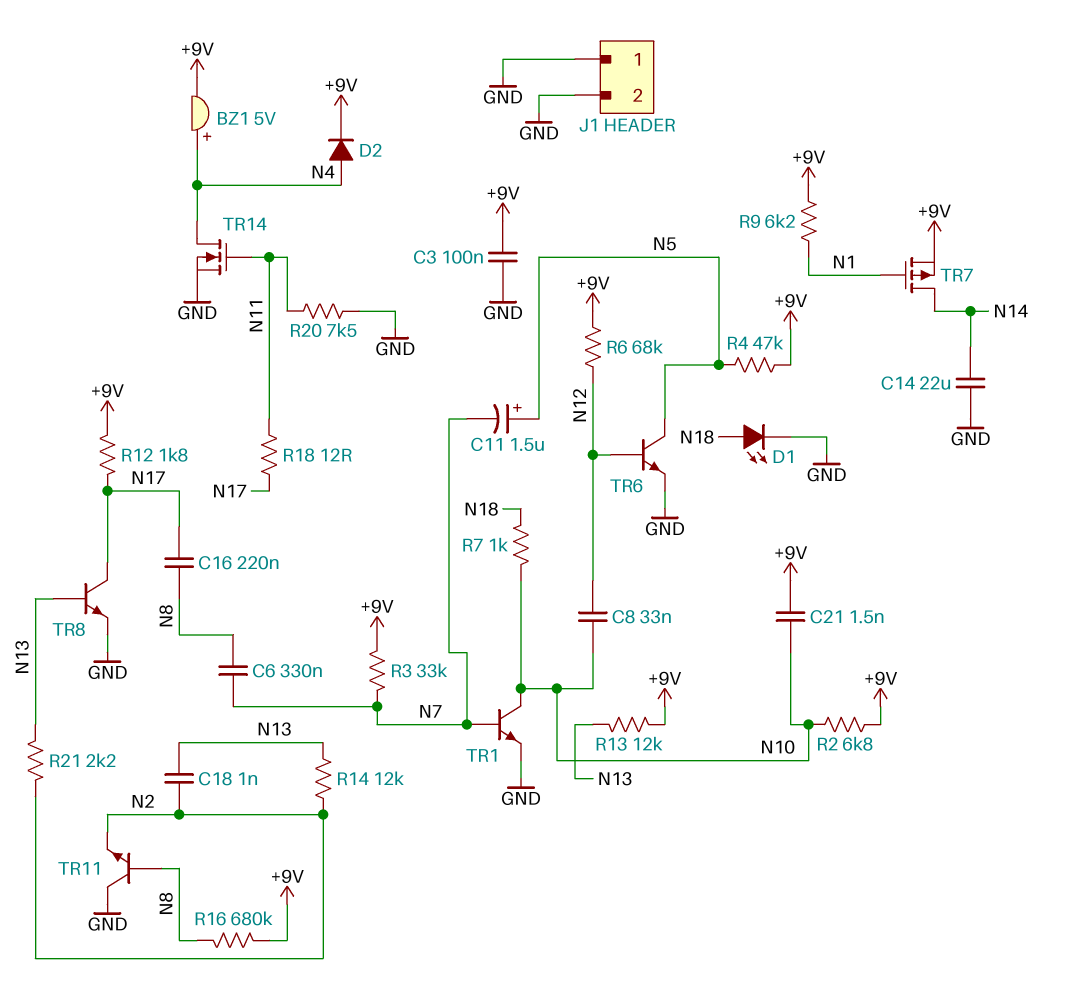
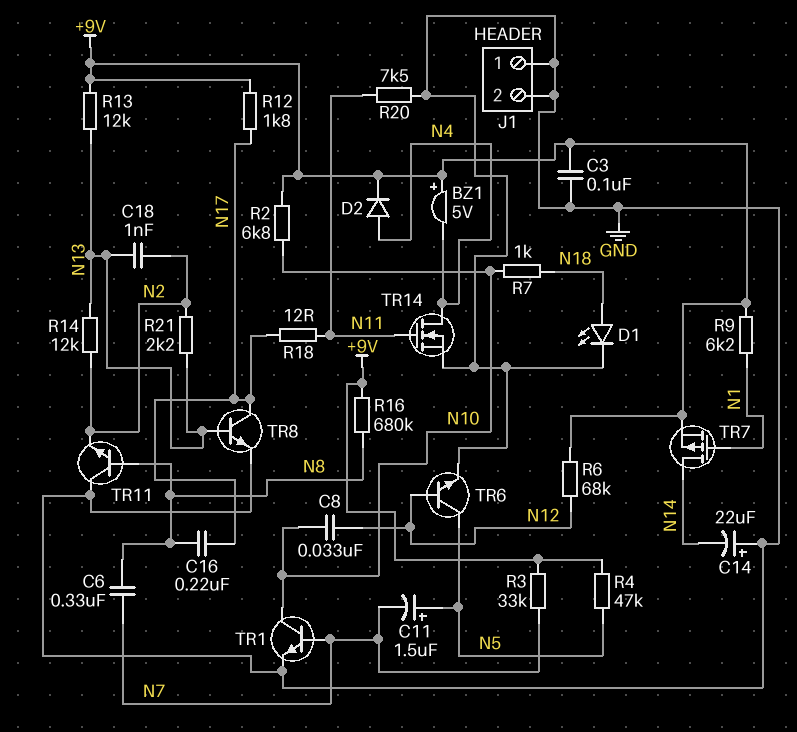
BZ1: buzzer 5V (plus N4, minus +9V) -> buzzer 5V (plus +9V, minus N4)
C14: 22uF (GND, N14) -> 22uF (plus GND, minus N14)
C21: 1.5nF (+9V, N10) -> none

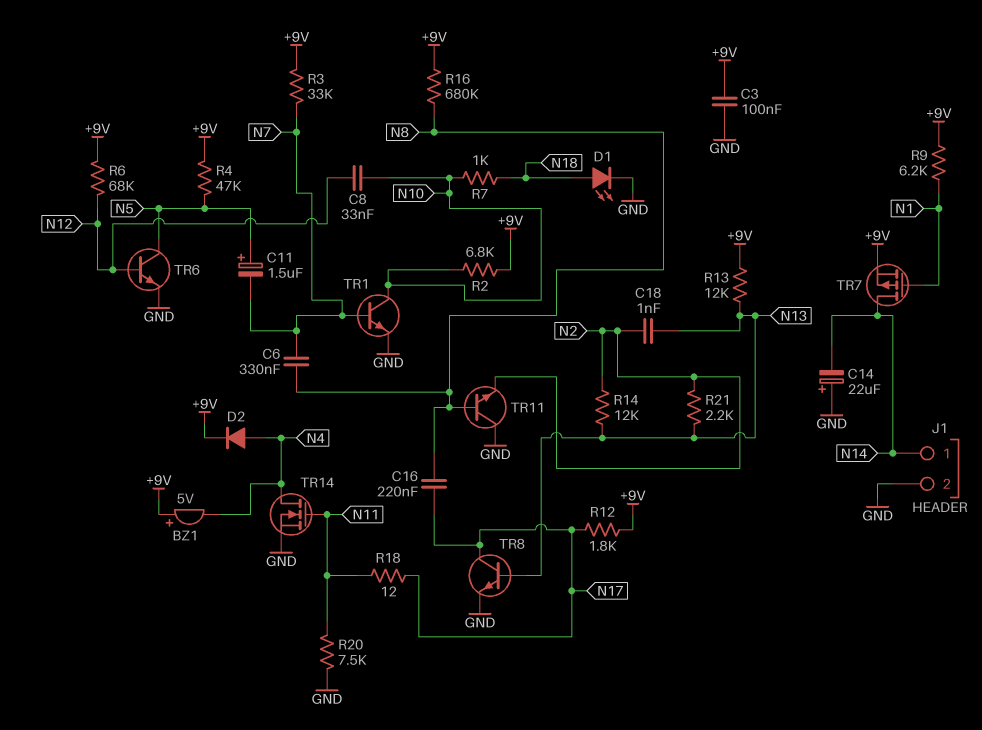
J1 pin 1: GND -> N14

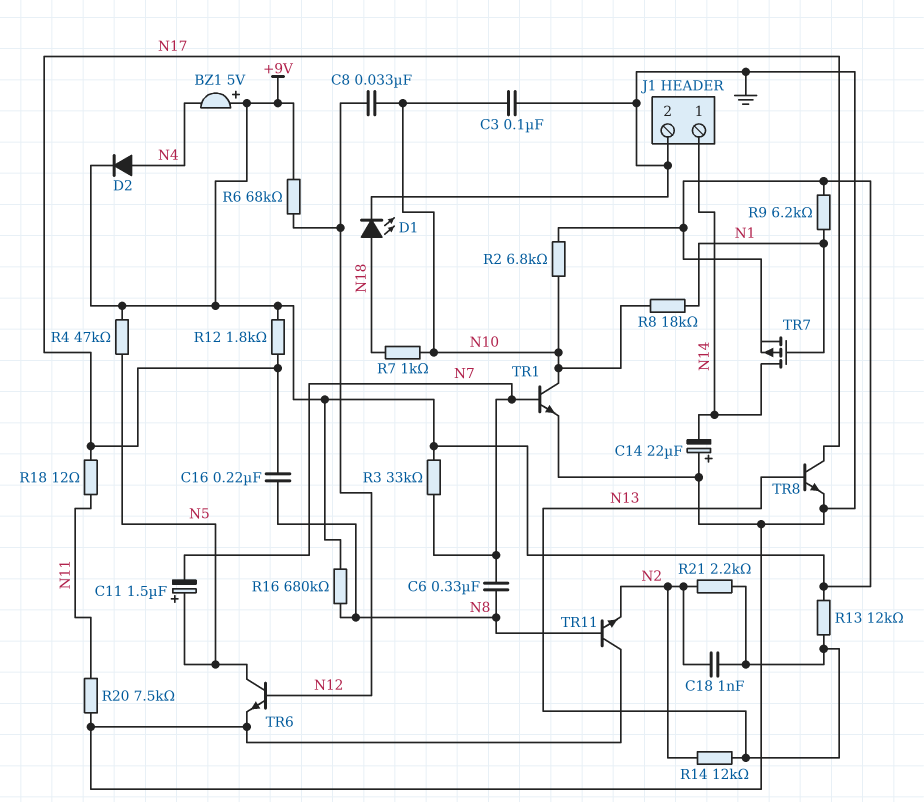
C3: 100nF (+9V, GND) -> 100nF (GND, N10)
R8: none -> 18k (N1, N10)
TR14: NMOS (G N11, D N4, S GND) -> none

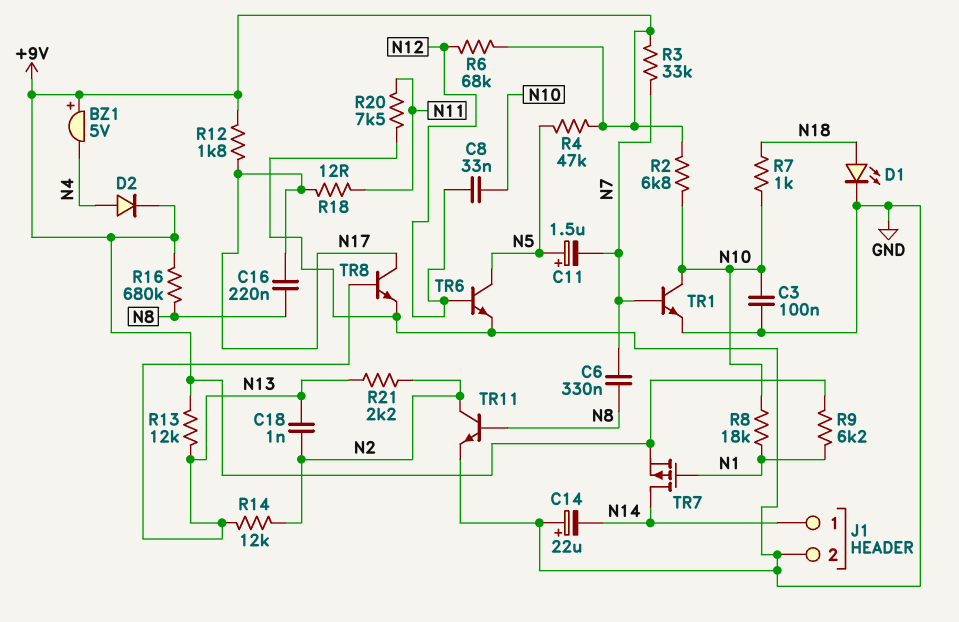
TR11: NPN (B N8, C GND, E N2) -> NPN (B N8, C N2, E GND)

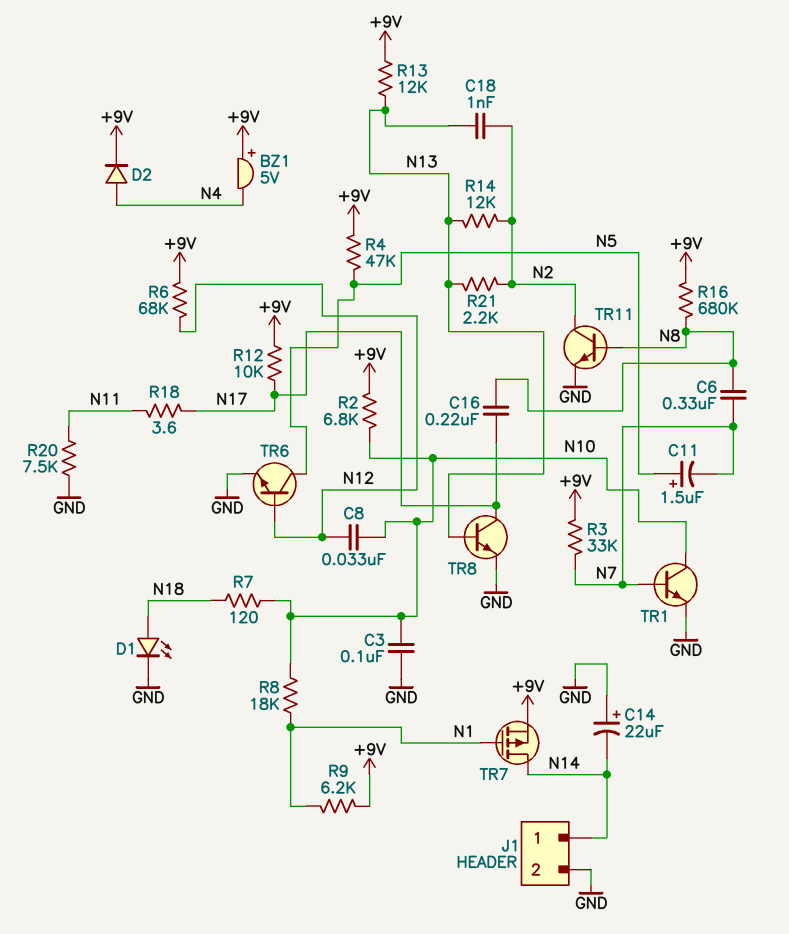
R7: 1k (N10, N18) -> 120 (N10, N18)
R12: 1.8k (+9V, N17) -> 10k (+9V, N17)
R18: 12 (N11, N17) -> 3.6 (N11, N17)

